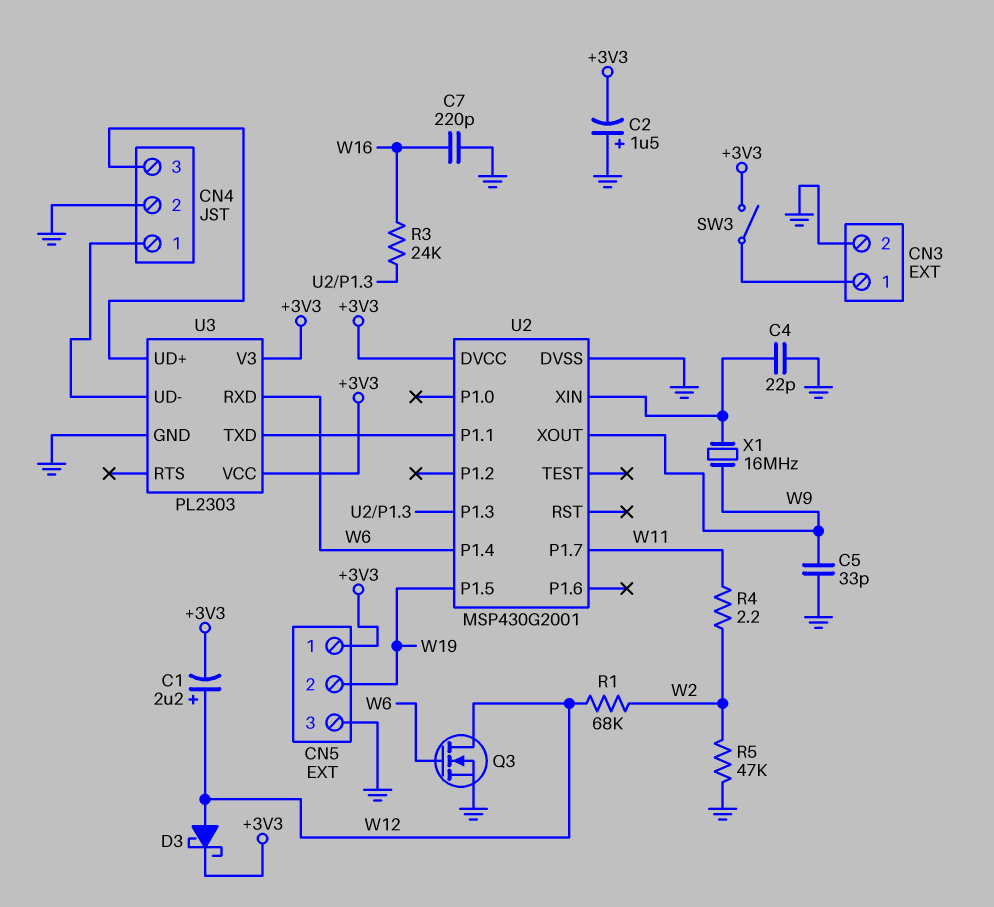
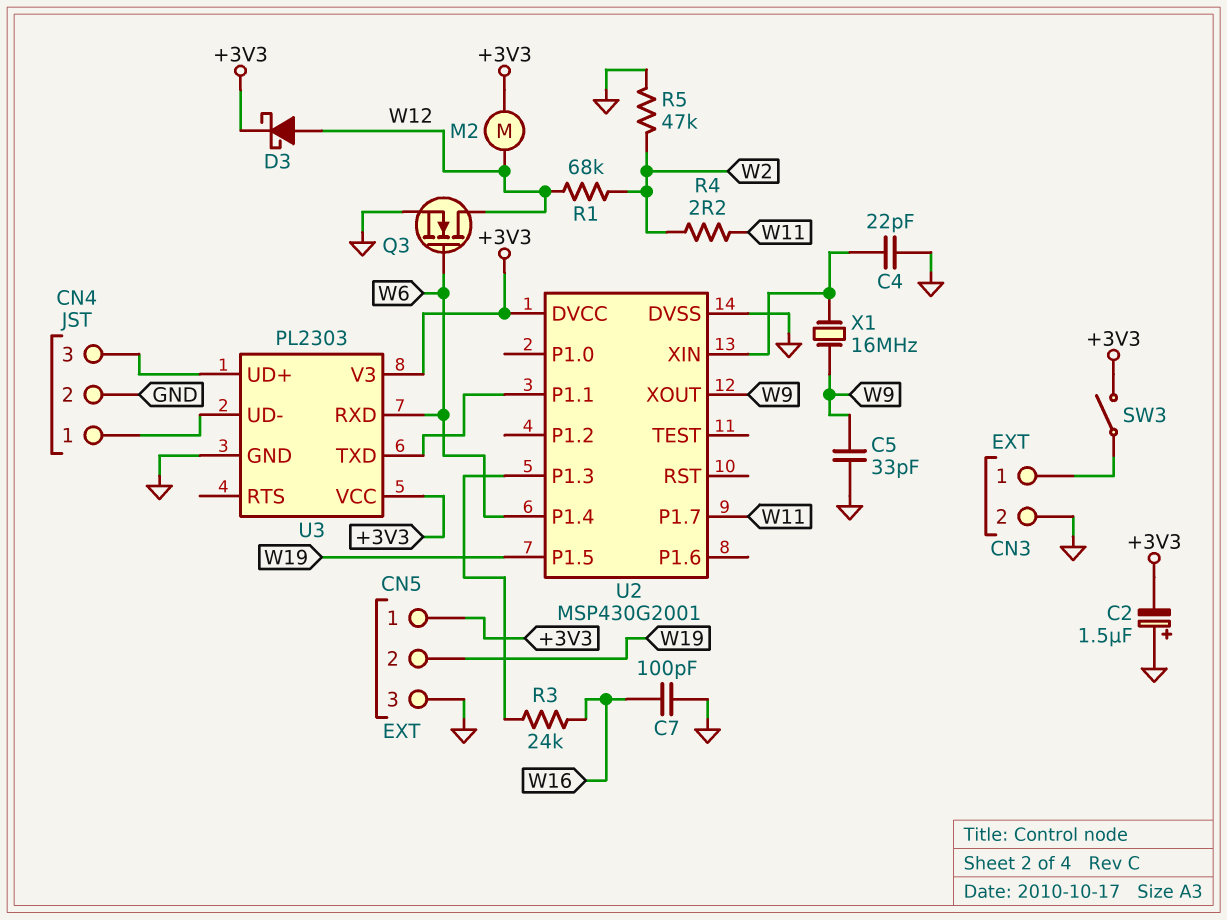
C1: 2.2uF (plus W12, minus +3V3) -> none
C7: 220pF (GND, W16) -> 100pF (GND, W16)
M2: none -> motor (+3V3, W12)

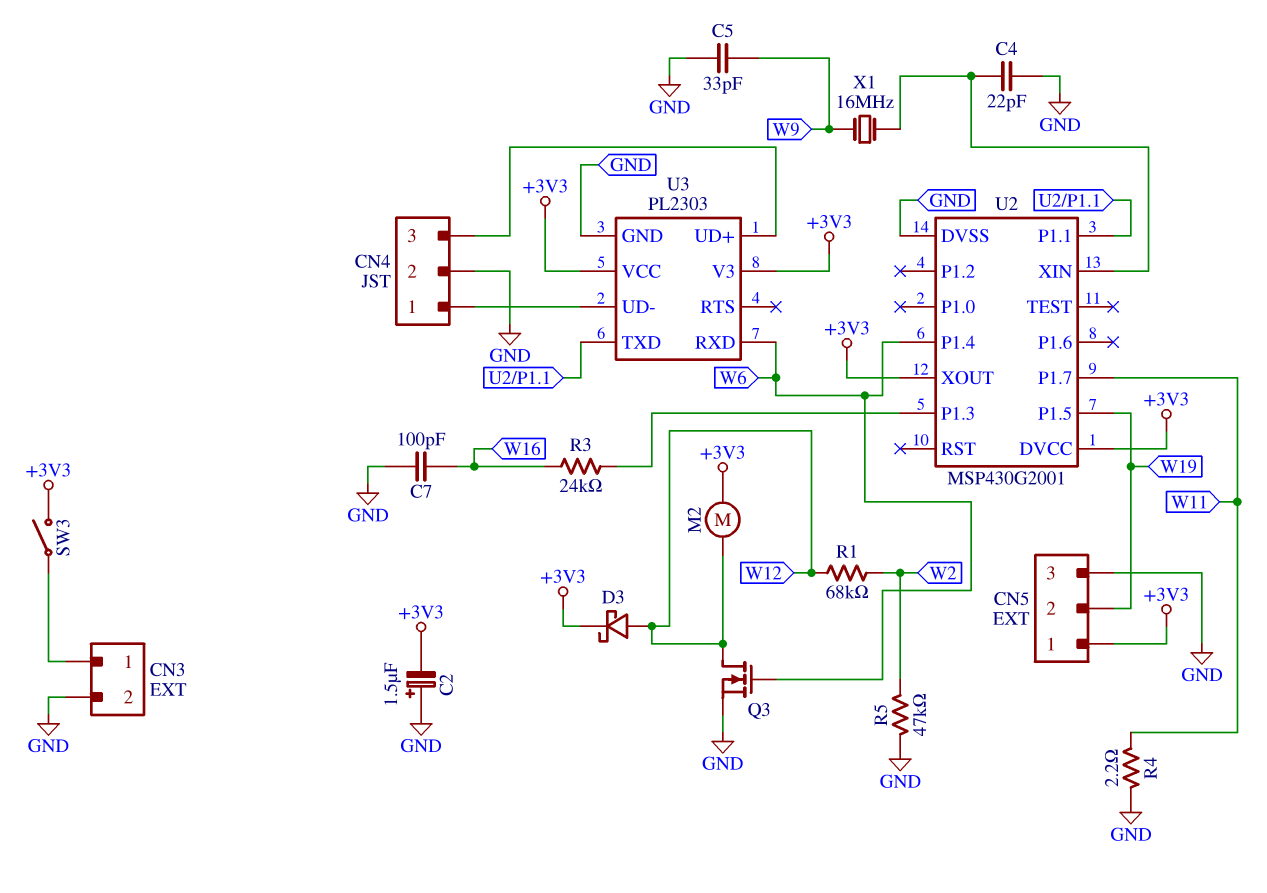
R4: 2.2 (W2, W11) -> 2.2 (GND, W11)
U2 pin XOUT: W9 -> +3V3

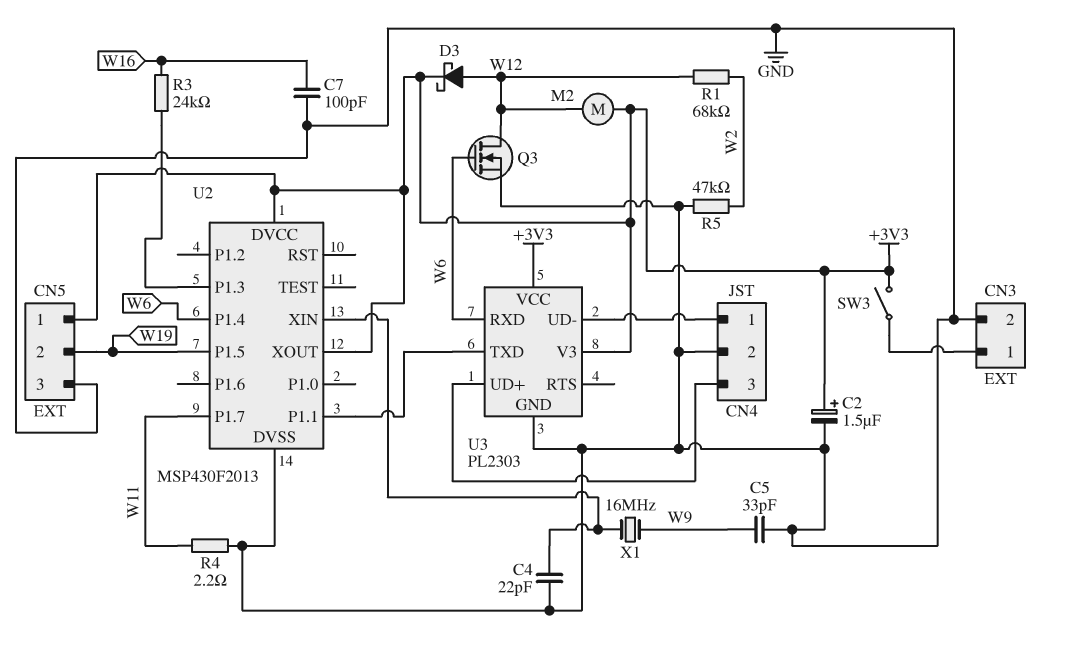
C2: 1.5uF (plus GND, minus +3V3) -> 1.5uF (plus +3V3, minus GND)
U2: MSP430G2001 -> MSP430F2013

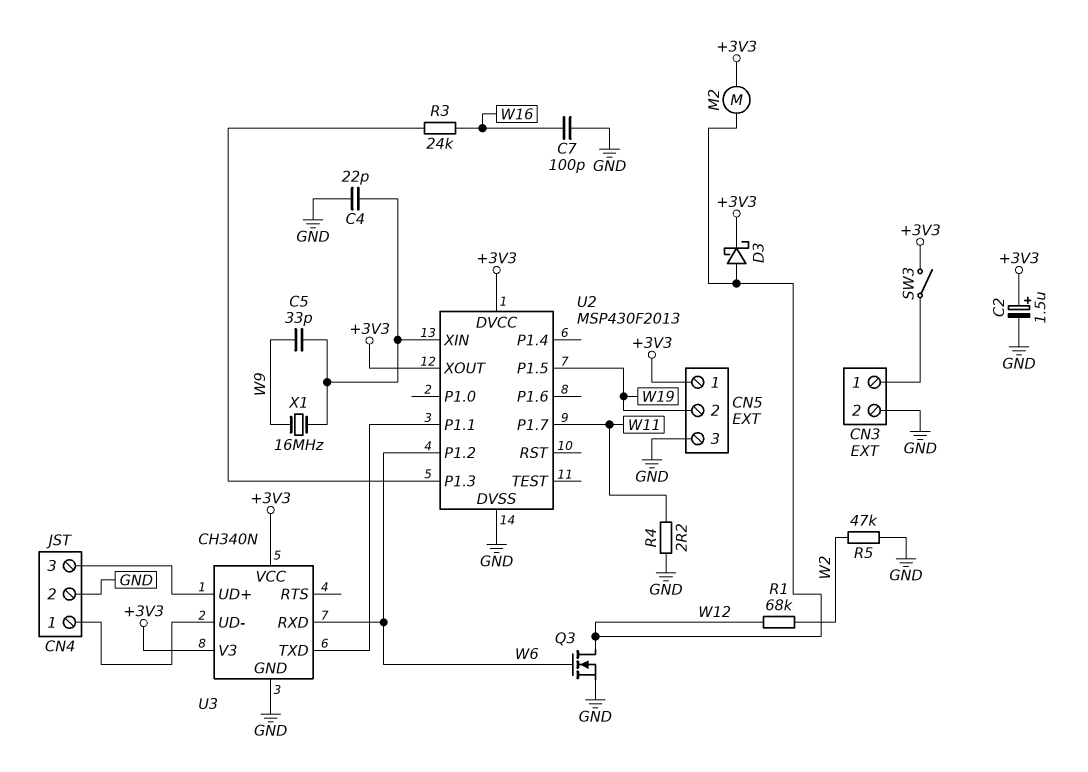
C5: 33pF (GND, W9) -> 33pF (U2/XIN, W9)
U2 pin P1.2: none -> W6
U2 pin P1.4: W6 -> none
U3: PL2303 -> CH340N

